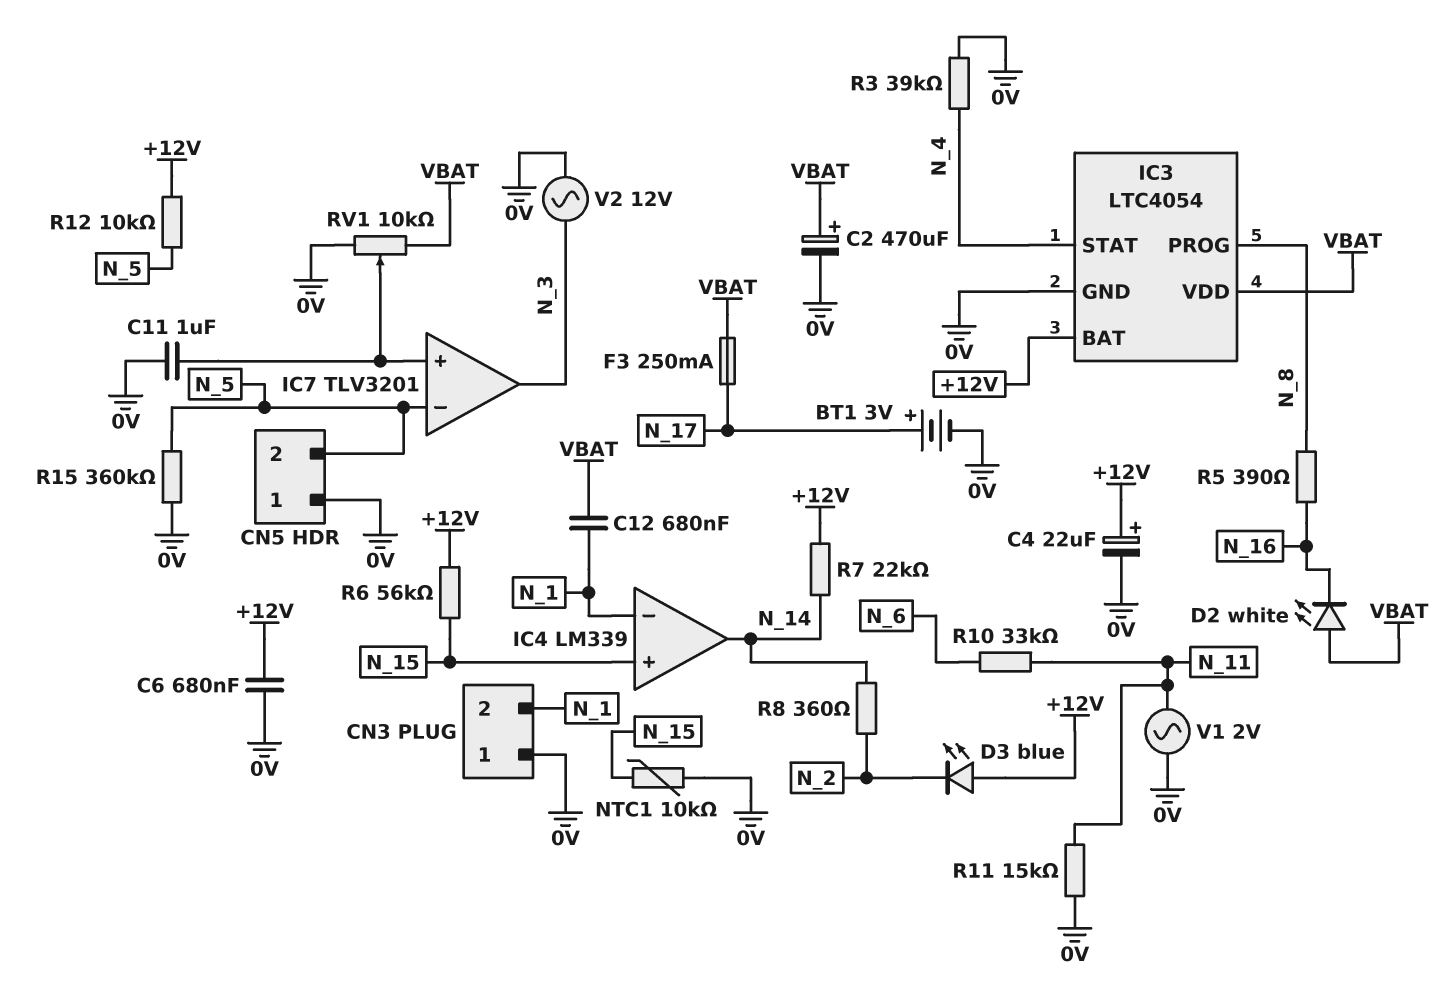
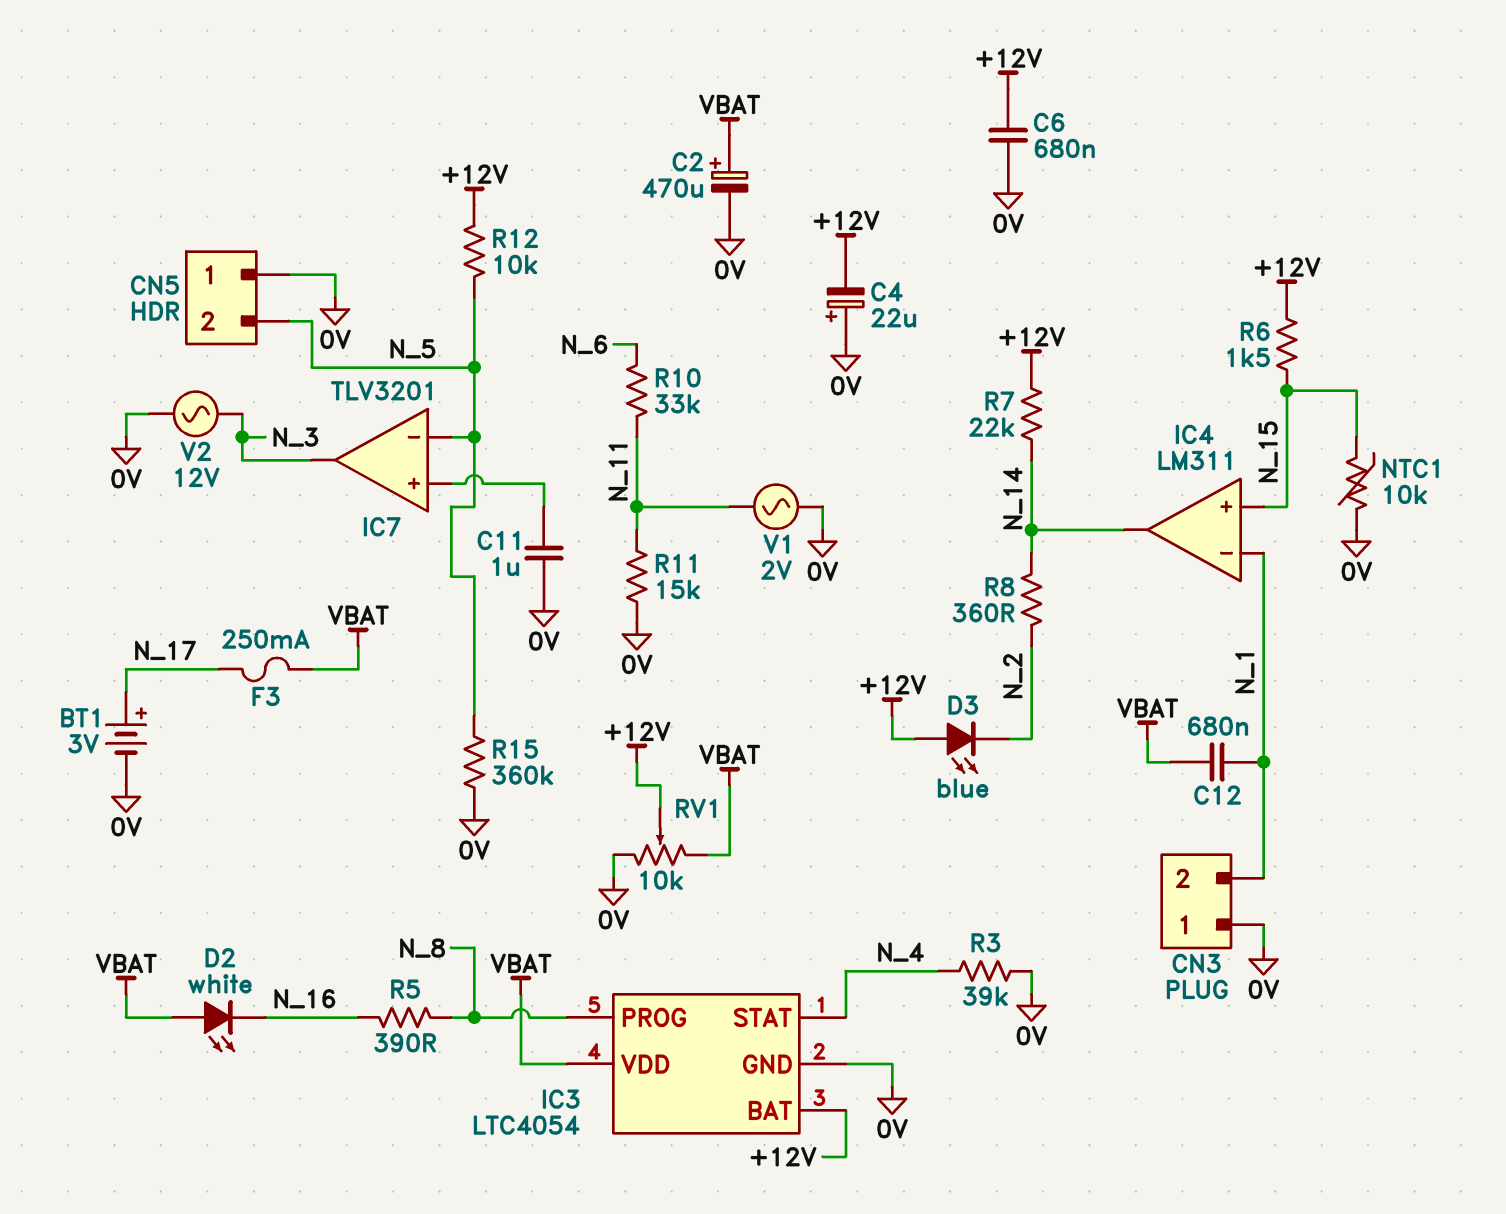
C4: 22uF (plus +12V, minus 0V) -> 22uF (plus 0V, minus +12V)
IC4: LM339 -> LM311
R6: 56k (+12V, N_15) -> 1.5k (+12V, N_15)
RV1: 10k (0V, VBAT, wiper IC7/in+) -> 10k (0V, VBAT, wiper +12V)

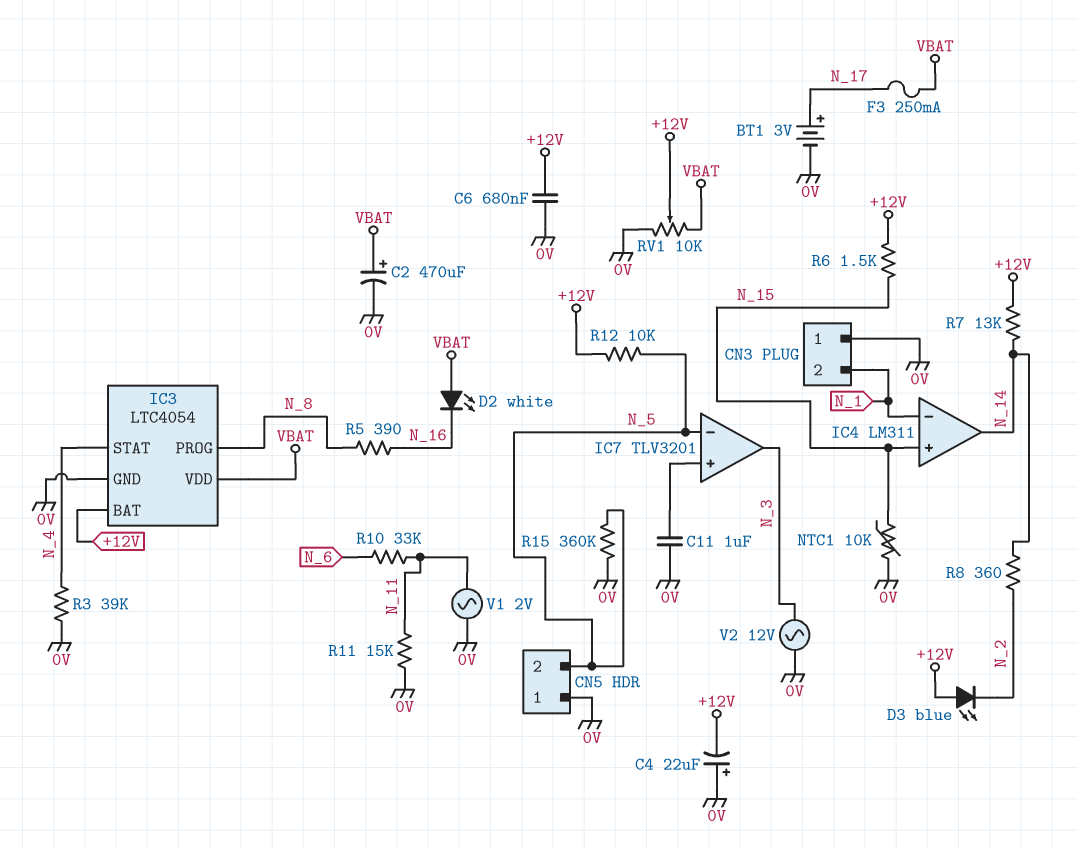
C12: 680nF (N_1, VBAT) -> none
R7: 22k (+12V, N_14) -> 13k (+12V, N_14)

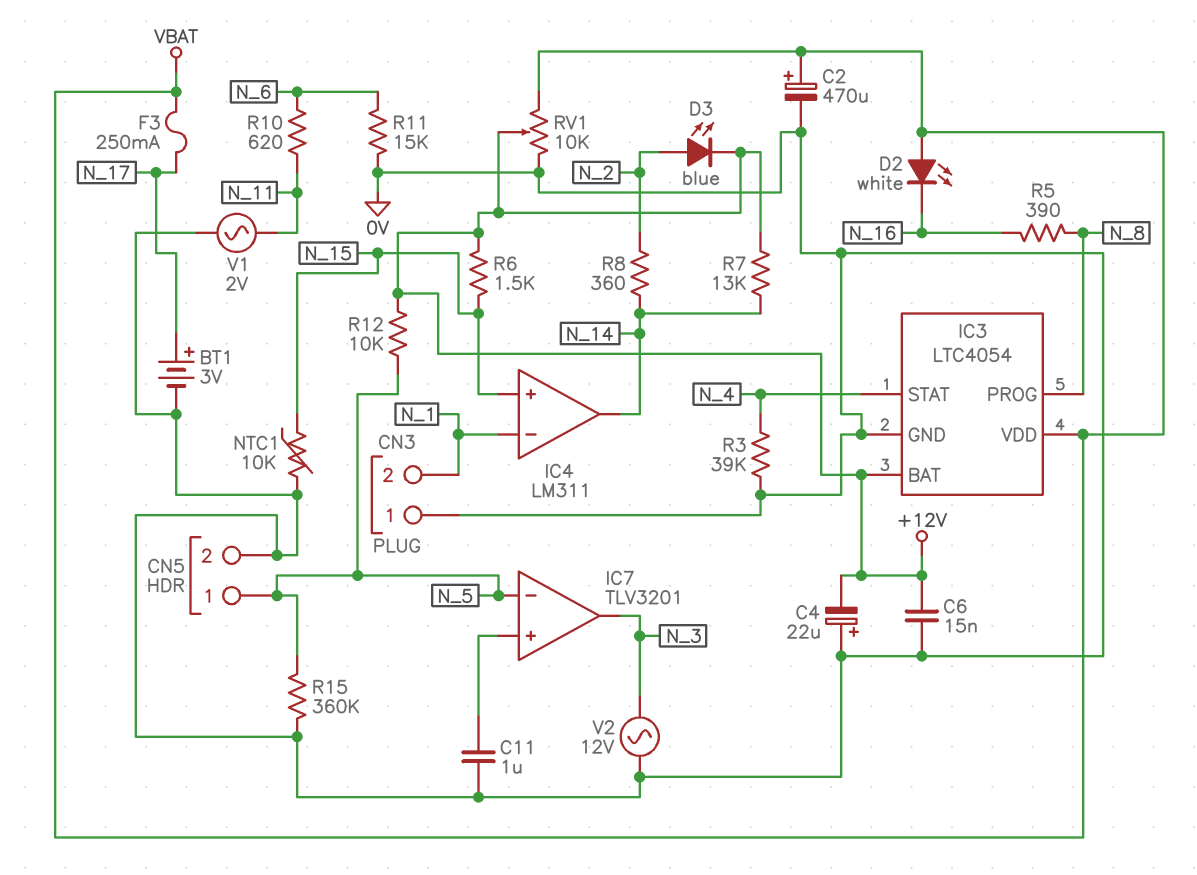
C6: 680nF (+12V, 0V) -> 15nF (+12V, 0V)
CN5 pin 1: 0V -> N_5
CN5 pin 2: N_5 -> 0V
D3: LED blue (A +12V, K N_2) -> LED blue (A N_2, K +12V)
R10: 33k (N_6, N_11) -> 620 (N_6, N_11)
R11: 15k (0V, N_11) -> 15k (0V, N_6)

